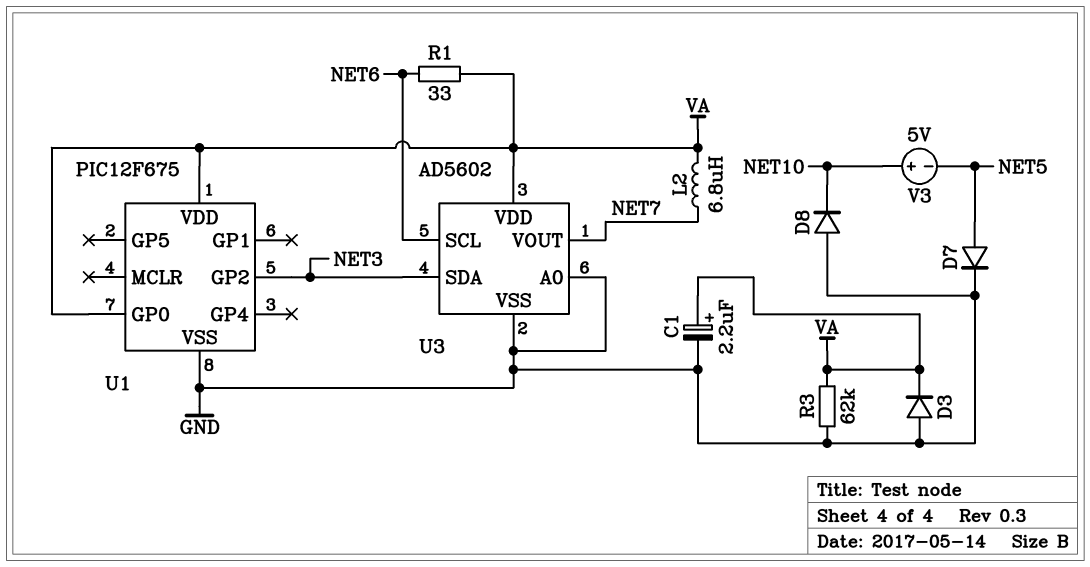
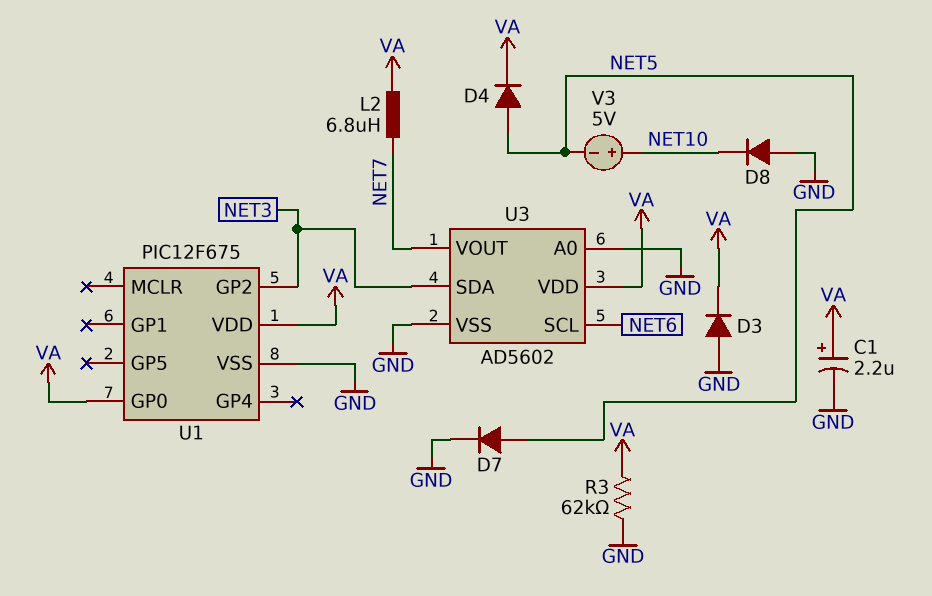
D4: none -> diode (A NET5, K VA)
R1: 33 (NET6, VA) -> none

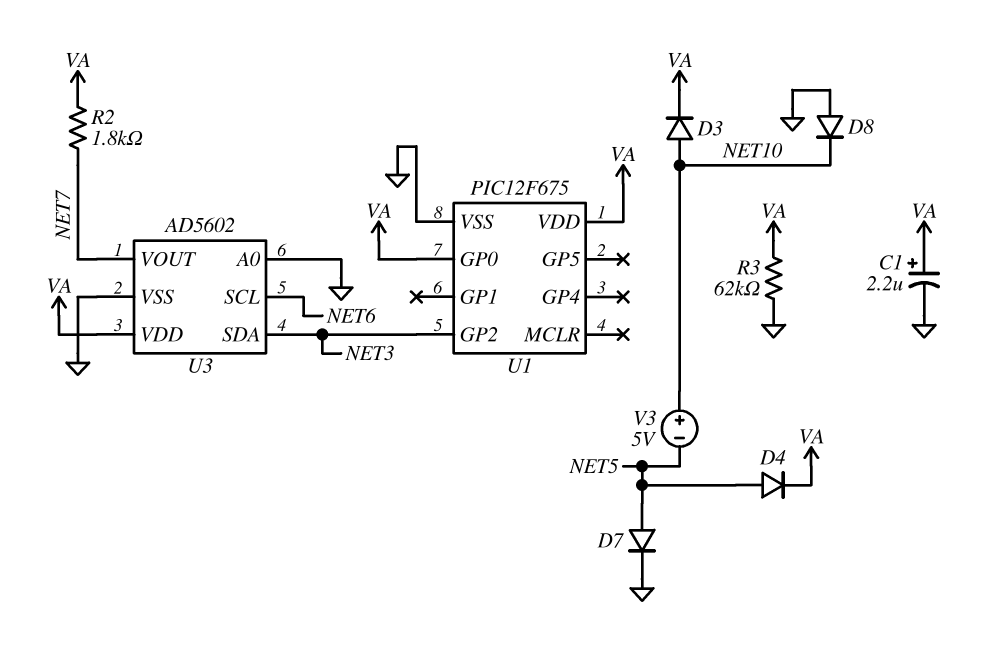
D3: diode (A GND, K VA) -> diode (A NET10, K VA)
L2: 6.8uH (NET7, VA) -> none
R2: none -> 1.8k (NET7, VA)

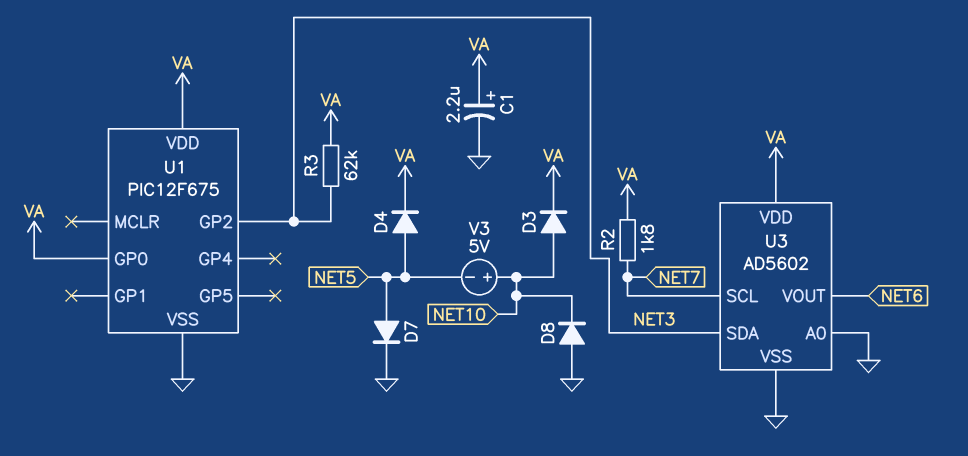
R3: 62k (GND, VA) -> 62k (NET3, VA)
U3 pin SCL: NET6 -> NET7
U3 pin VOUT: NET7 -> NET6

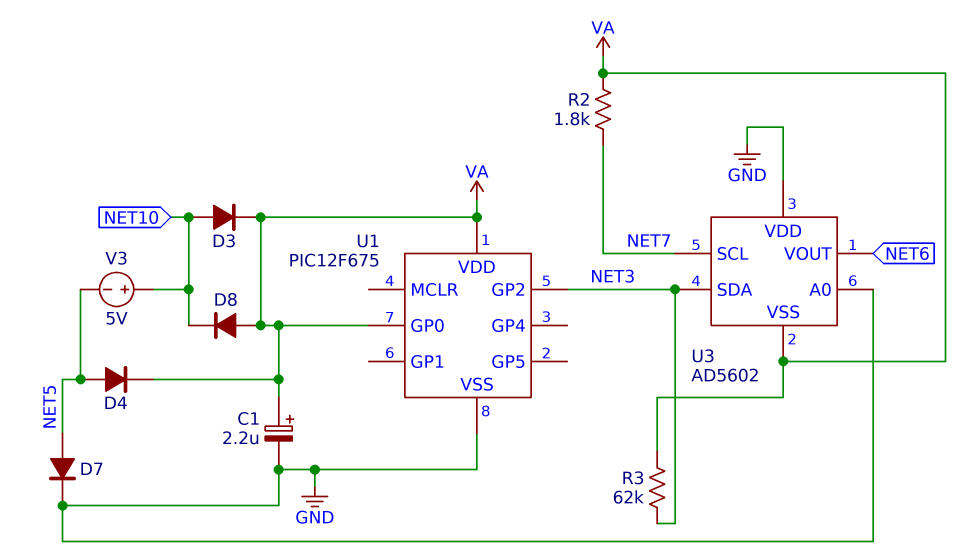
D8: diode (A GND, K NET10) -> diode (A VA, K NET10)
U3 pin VDD: VA -> GND
U3 pin VSS: GND -> VA

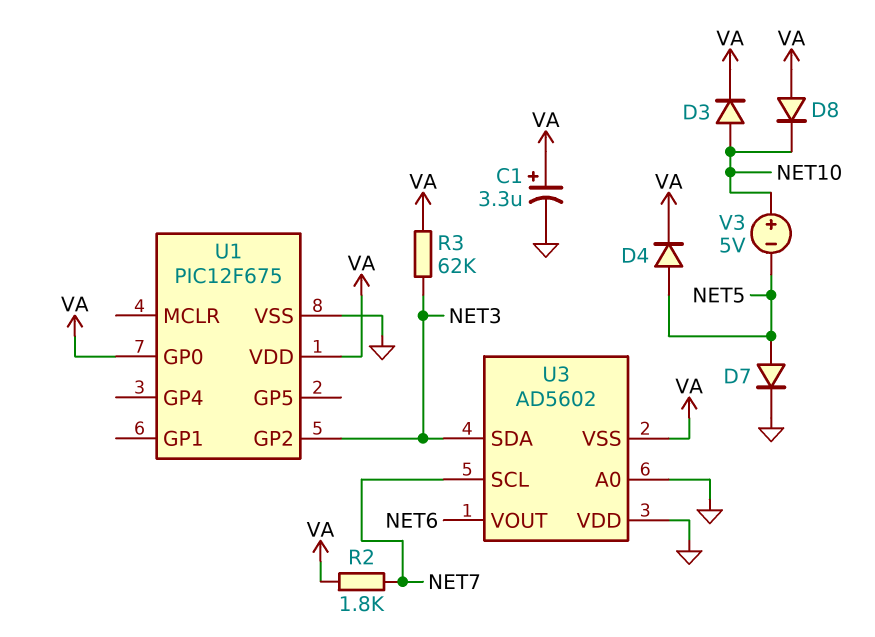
C1: 2.2uF (plus VA, minus GND) -> 3.3uF (plus VA, minus GND)

